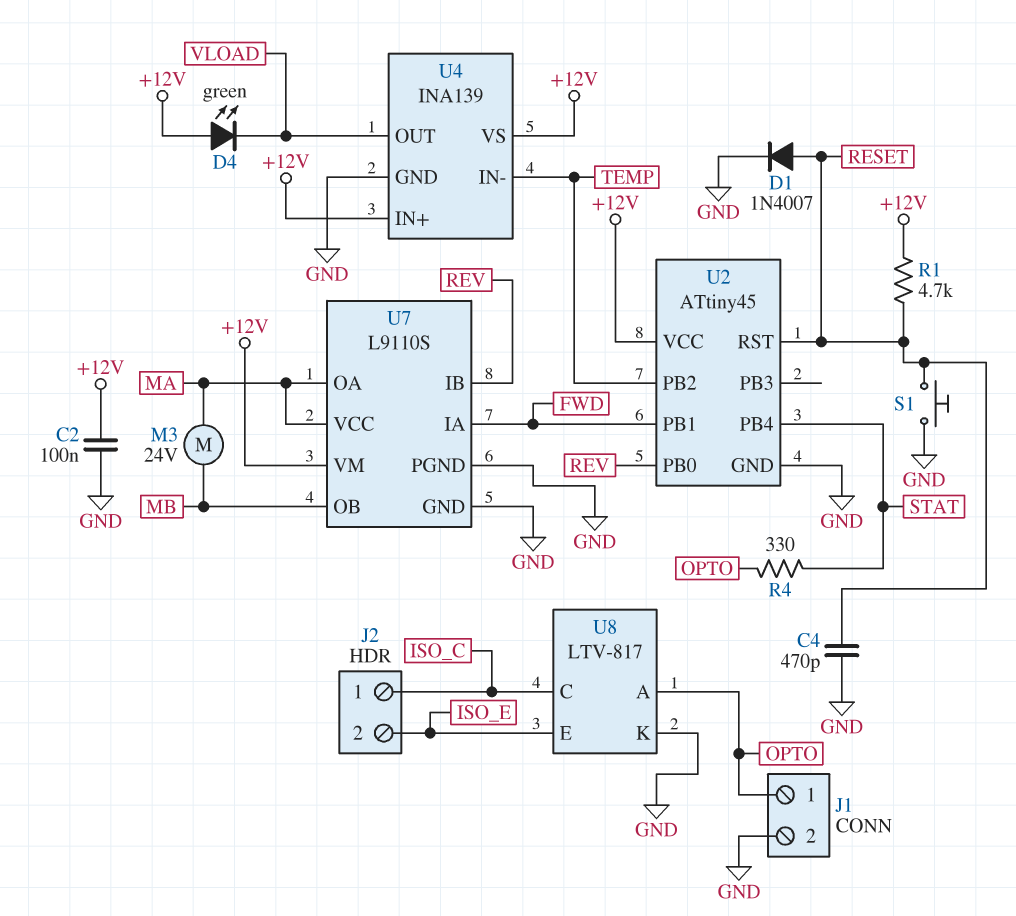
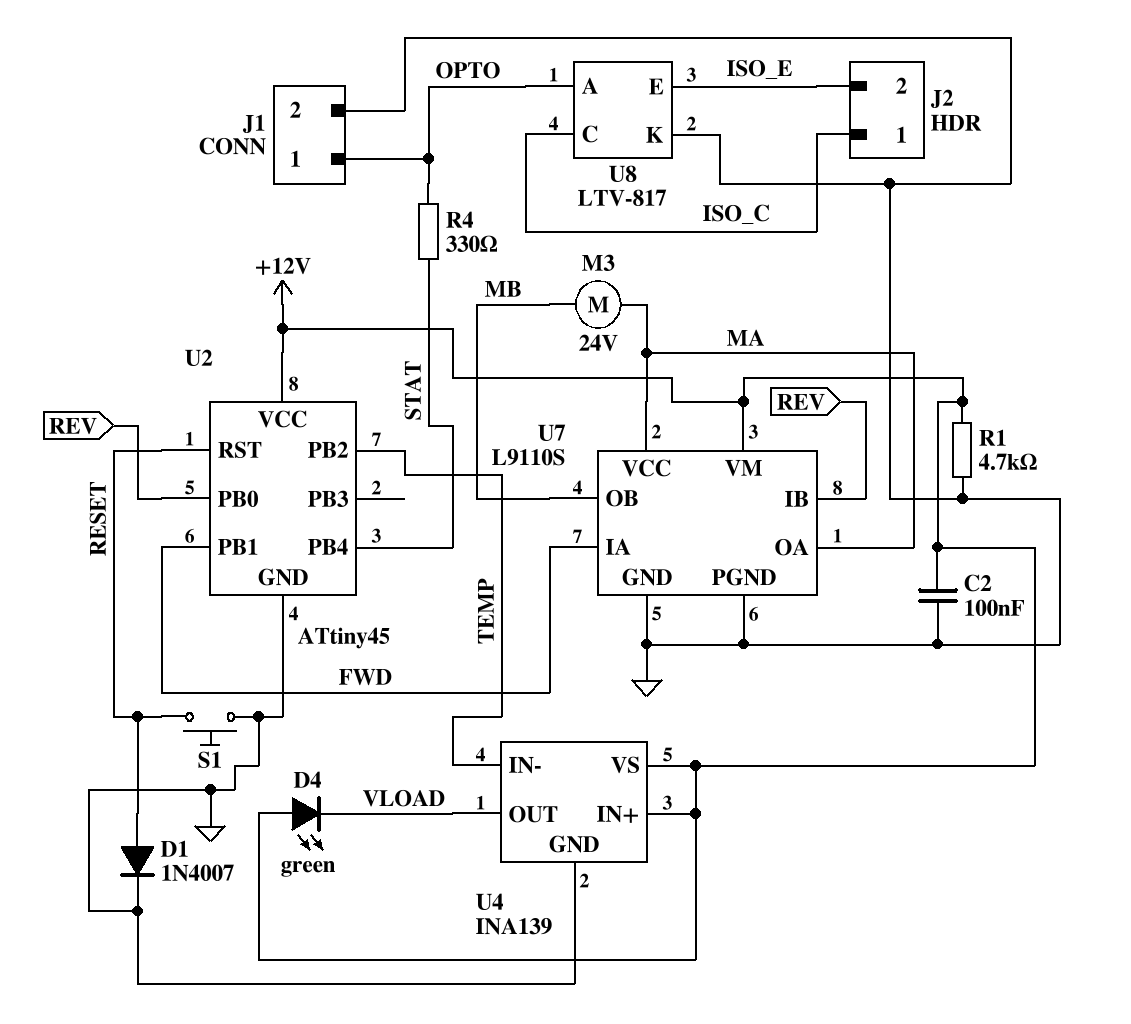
C4: 470pF (GND, RESET) -> none
R1: 4.7k (+12V, RESET) -> 4.7k (+12V, GND)

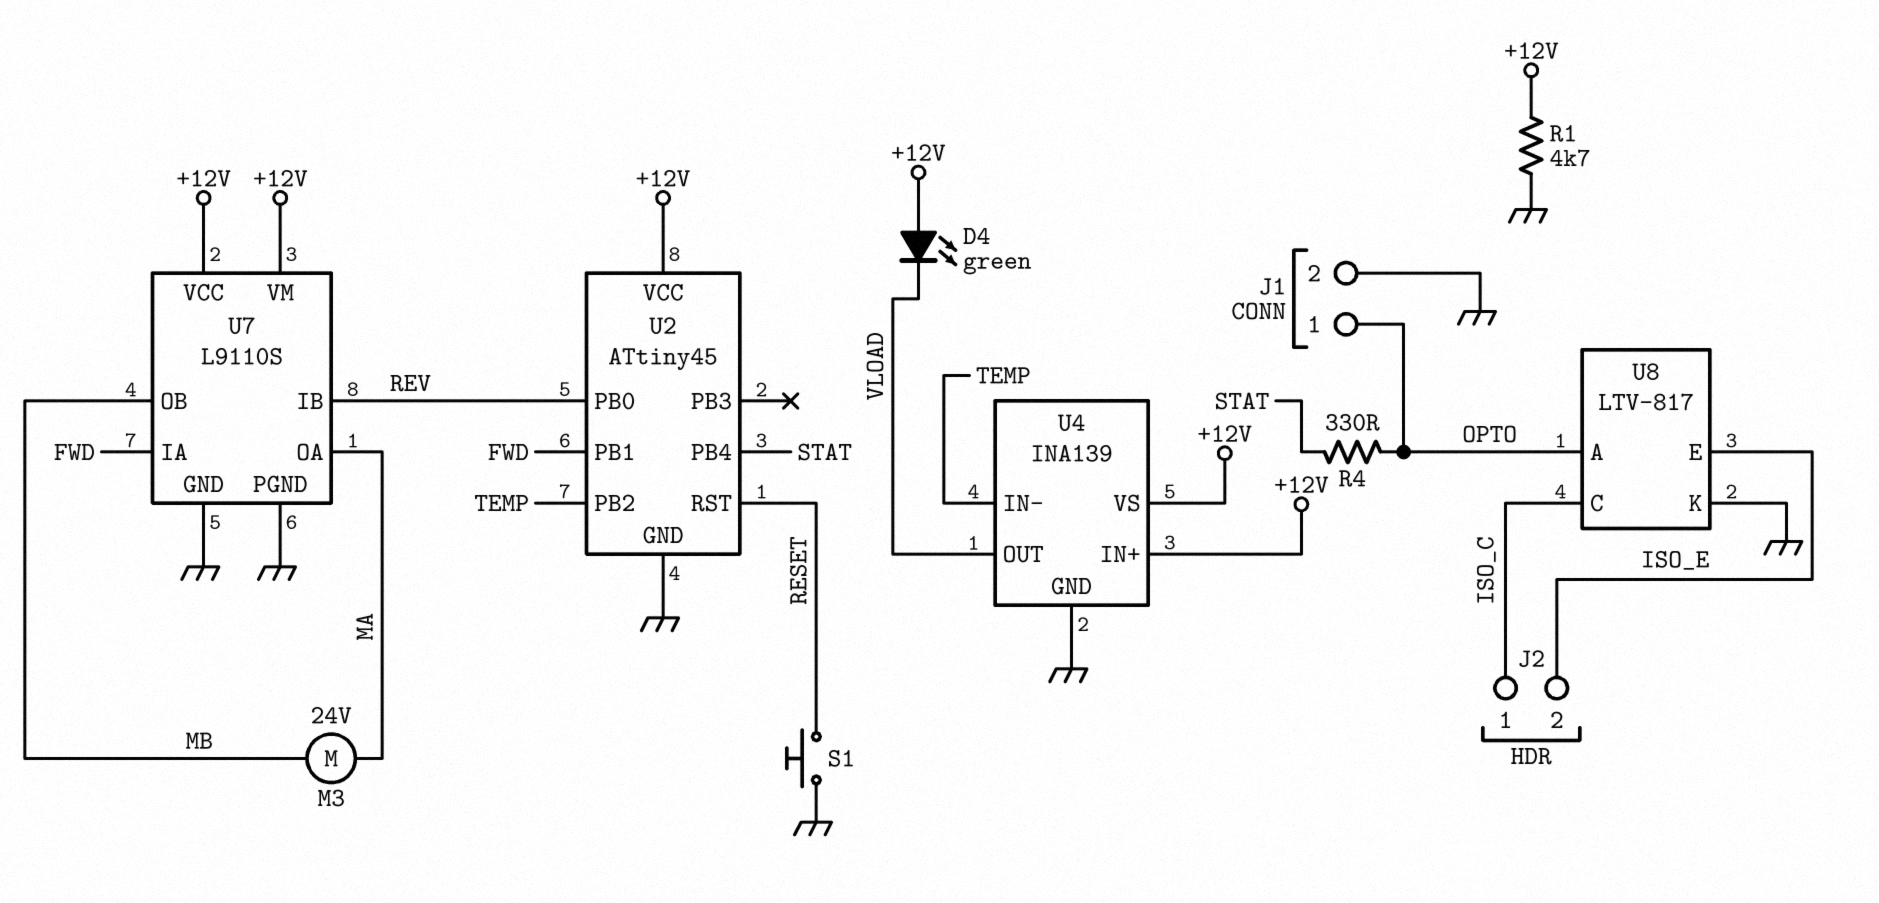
C2: 100nF (+12V, GND) -> none
D1: diode 1N4007 (A RESET, K GND) -> none
U7 pin VCC: MA -> +12V

